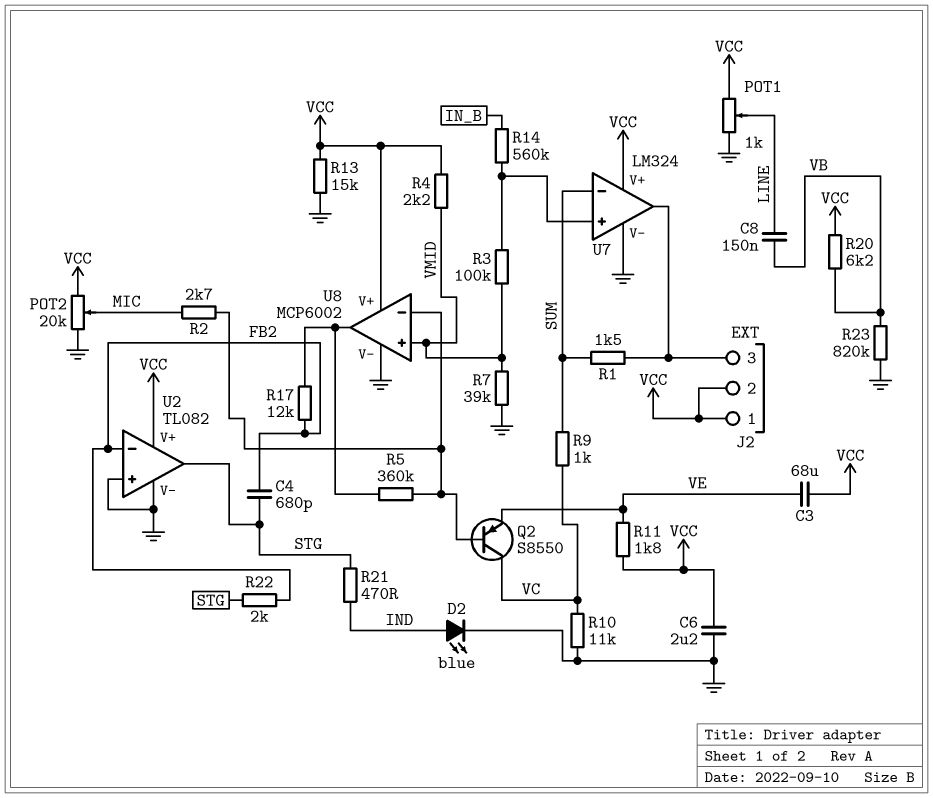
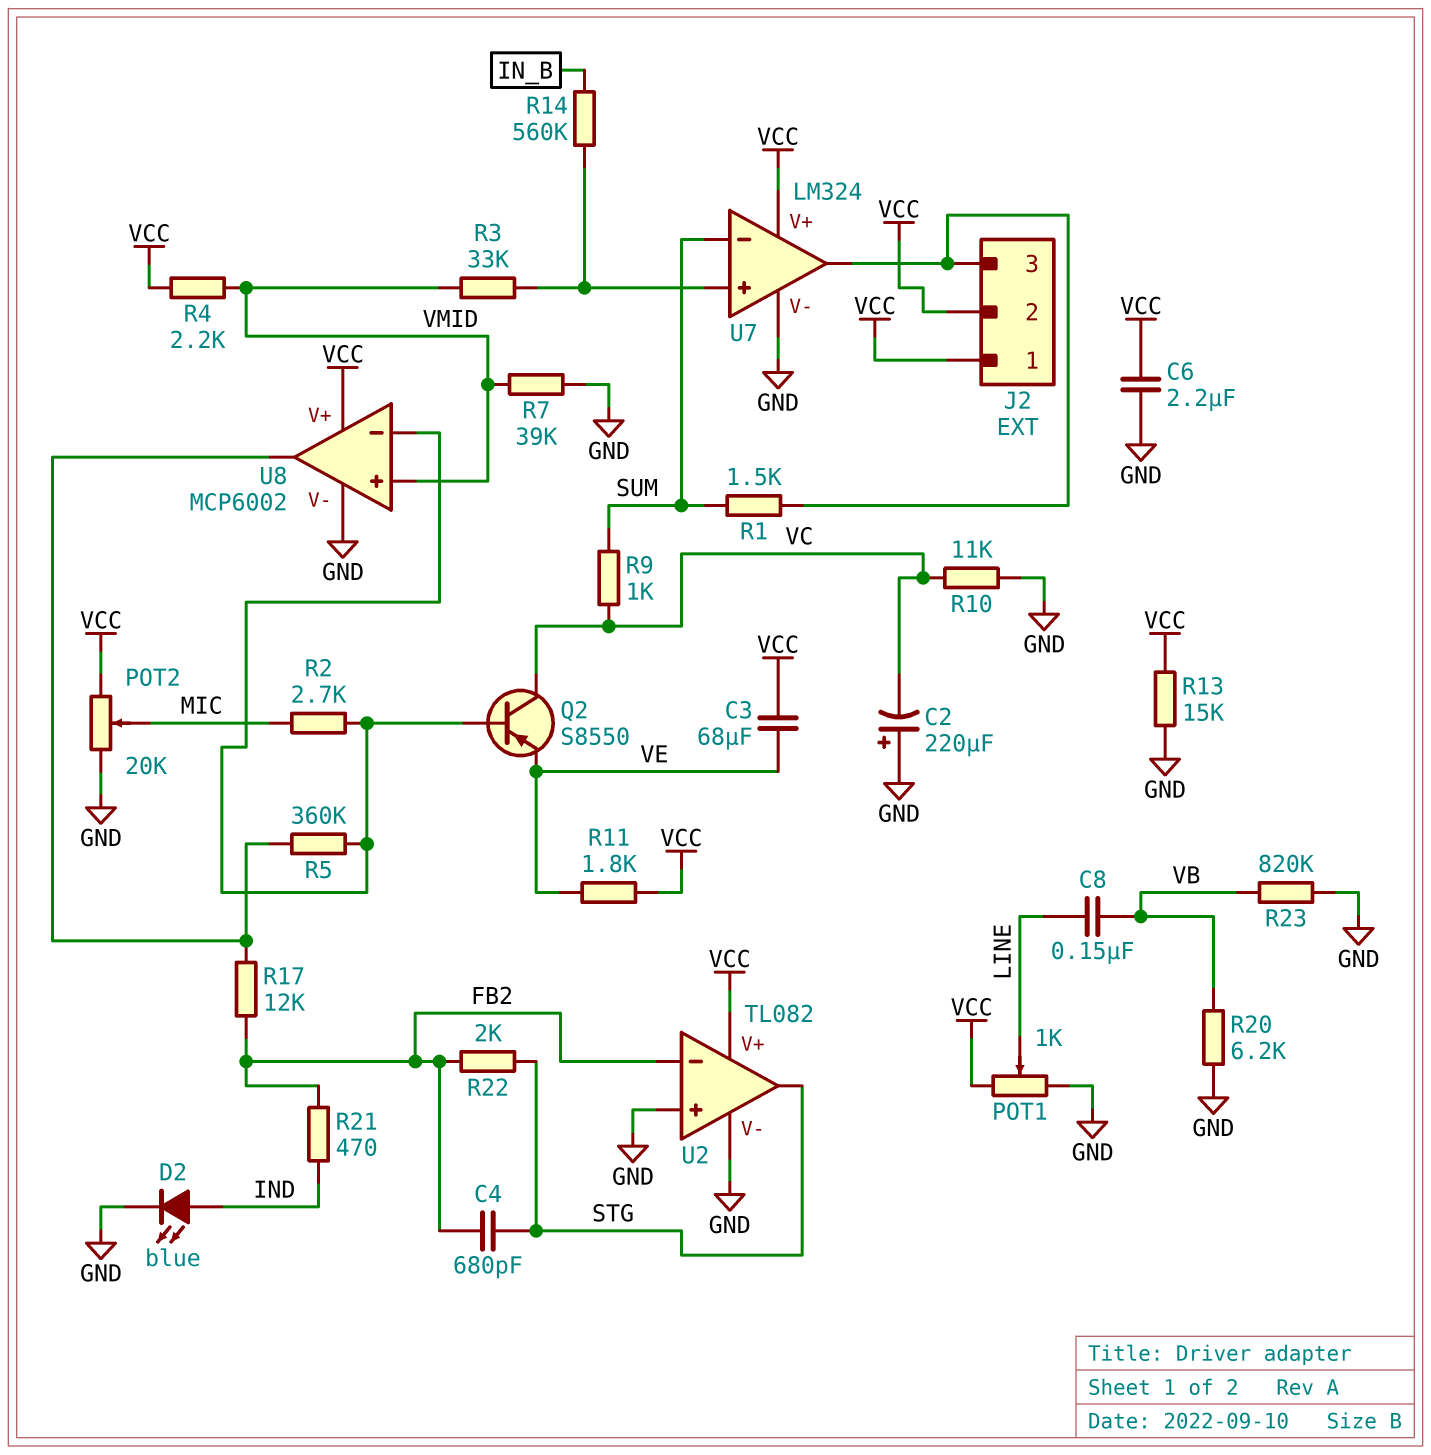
C2: none -> 220uF (plus GND, minus VC)
R3: 100k (U7/in+, VMID) -> 33k (U7/in+, VMID)
R20: 6.2k (VB, VCC) -> 6.2k (GND, VB)
R21: 470 (IND, STG) -> 470 (FB2, IND)

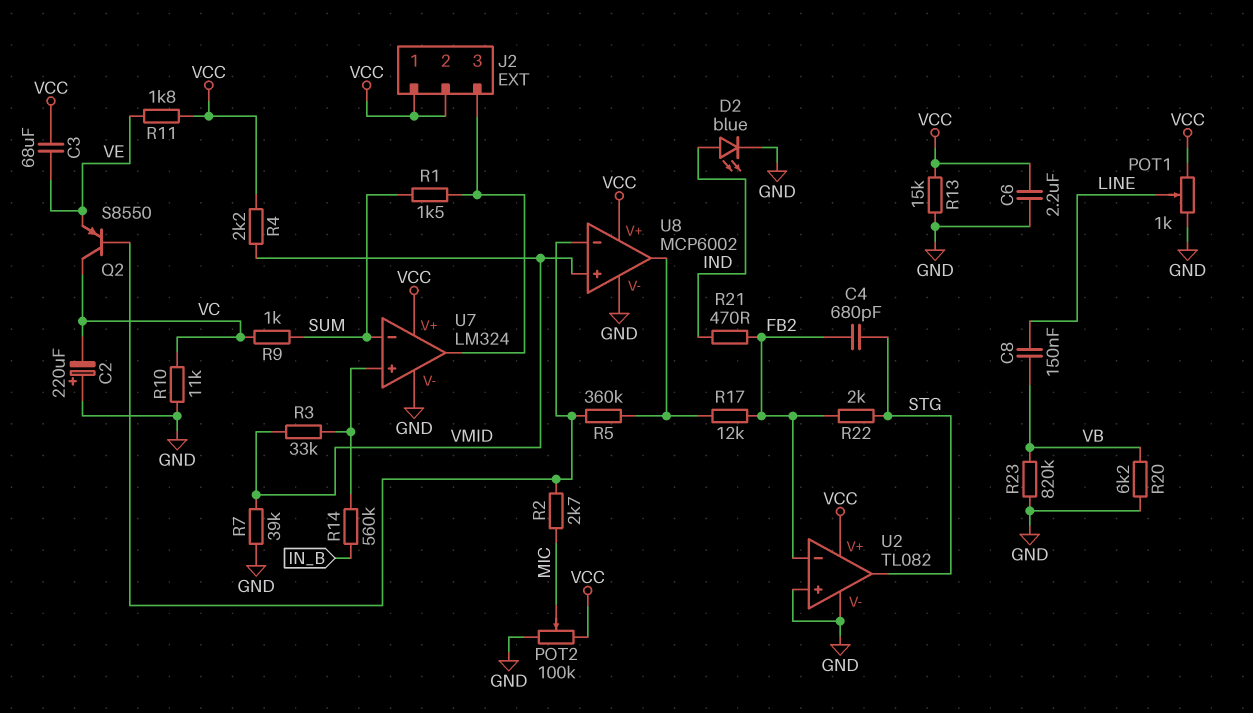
POT2: 20k (GND, VCC, wiper MIC) -> 100k (GND, VCC, wiper MIC)

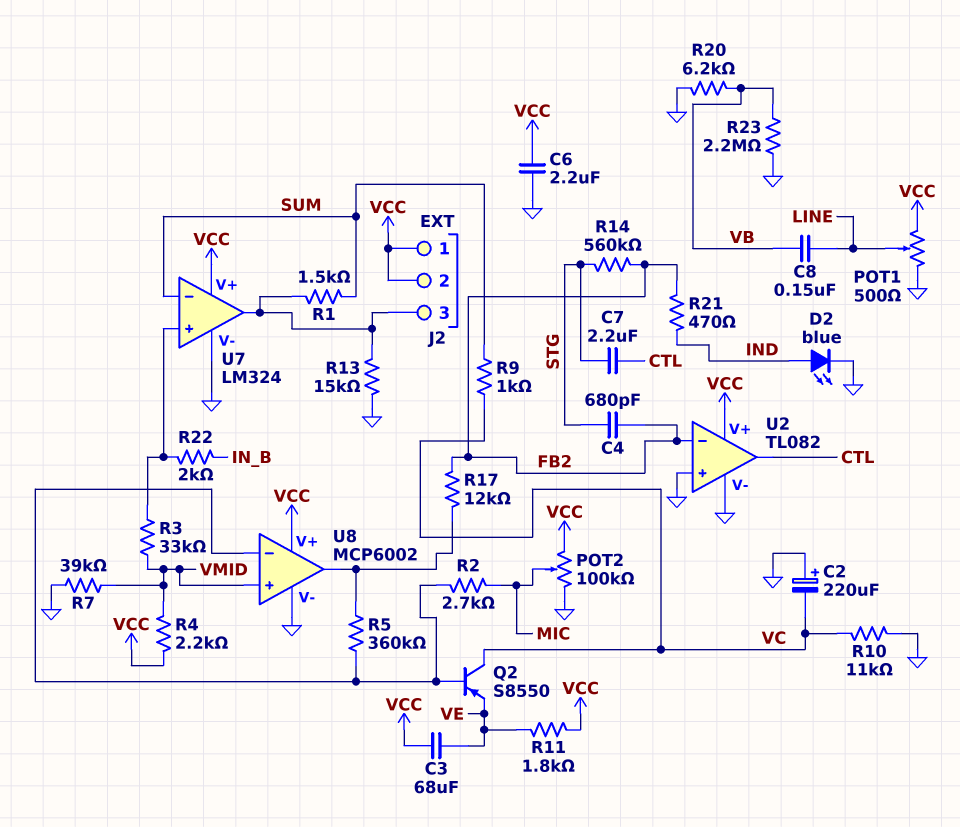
C7: none -> 2.2uF (CTL, STG)
POT1: 1k (GND, VCC, wiper LINE) -> 500 (GND, VCC, wiper LINE)
R13: 15k (GND, VCC) -> 15k (GND, J2/3)
R14: 560k (IN_B, U7/in+) -> 560k (FB2, STG)
R22: 2k (FB2, STG) -> 2k (IN_B, U7/in+)
R23: 820k (GND, VB) -> 2.2M (GND, VB)
U2 pin out: STG -> CTL

